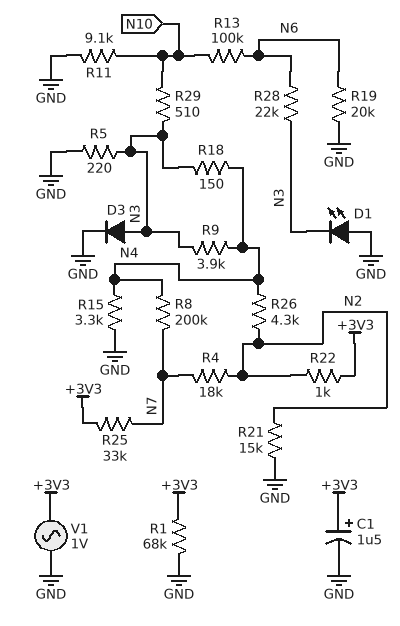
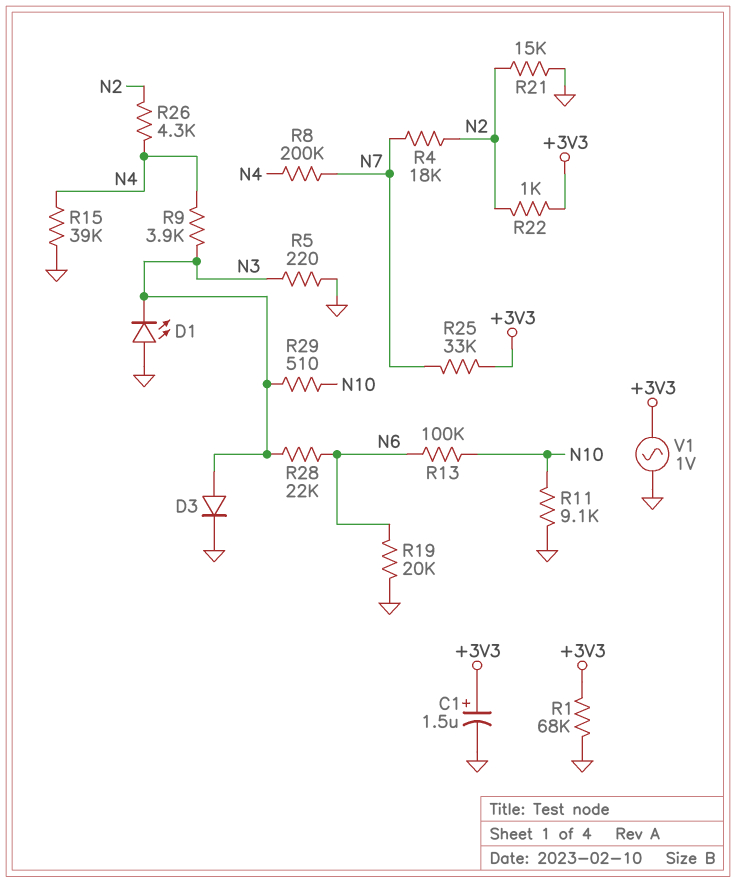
R15: 3.3k (GND, N4) -> 39k (GND, N4)
R18: 150 (N3, N4) -> none

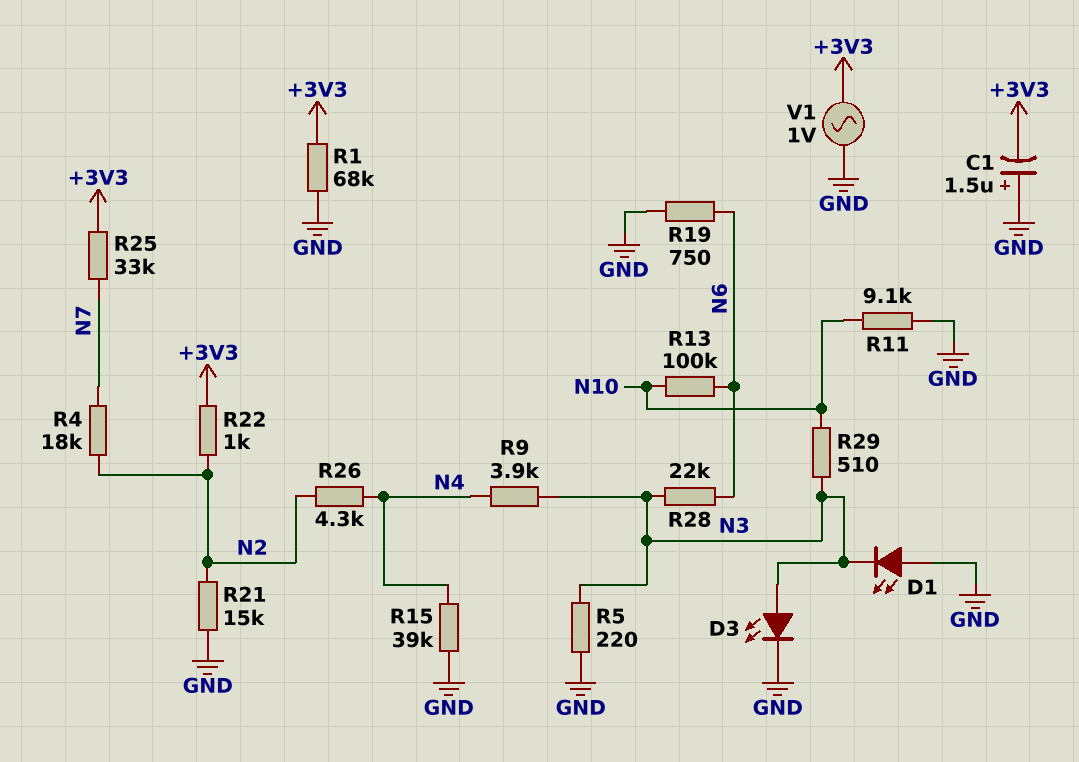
C1: 1.5uF (plus +3V3, minus GND) -> 1.5uF (plus GND, minus +3V3)
D3: diode (A N3, K GND) -> LED (A N3, K GND)
R8: 200k (N4, N7) -> none
R19: 20k (GND, N6) -> 750 (GND, N6)

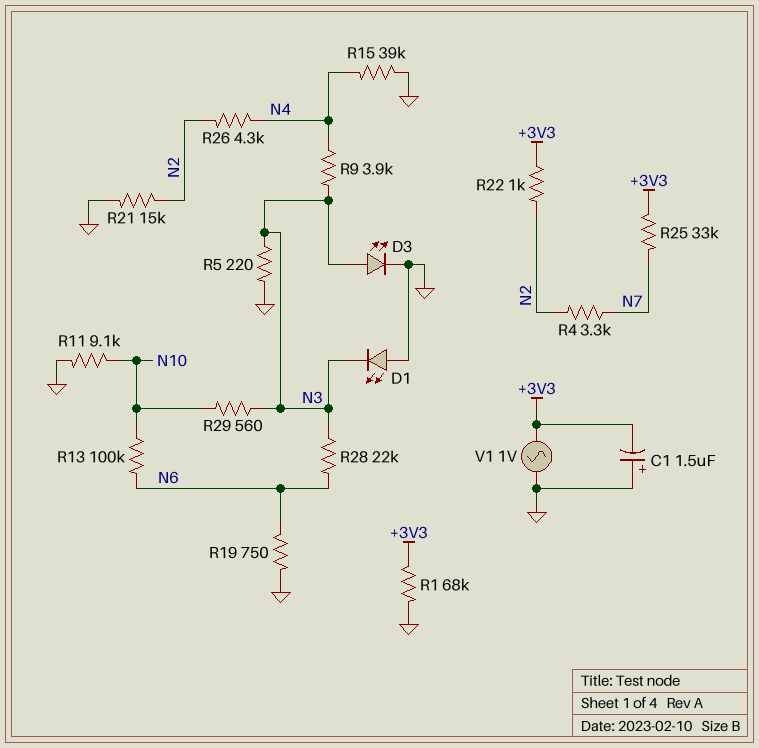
R4: 18k (N2, N7) -> 3.3k (N2, N7)
R29: 510 (N3, N10) -> 560 (N3, N10)

